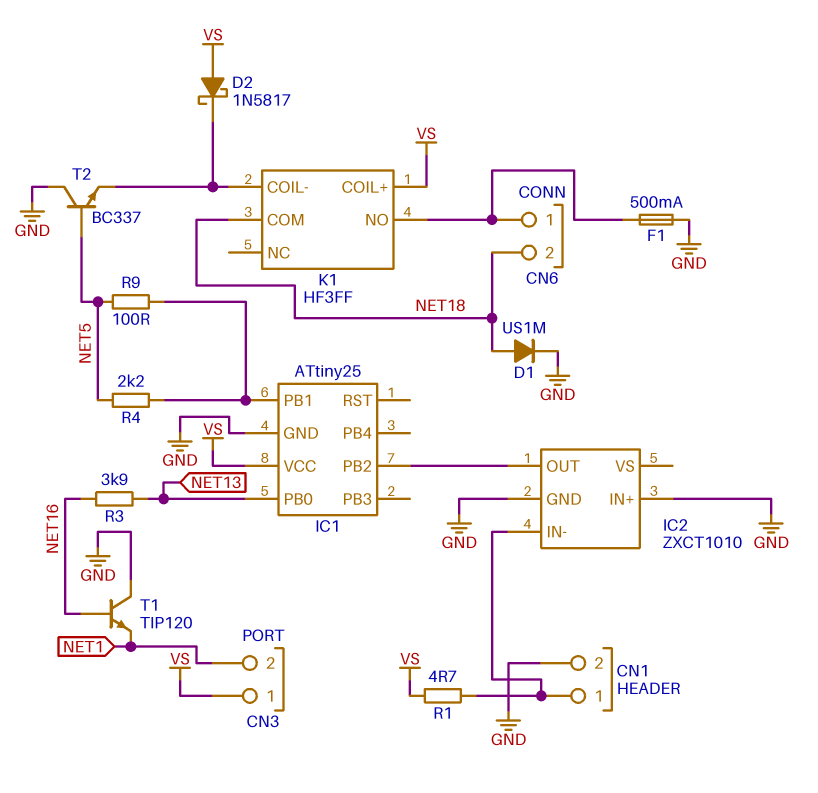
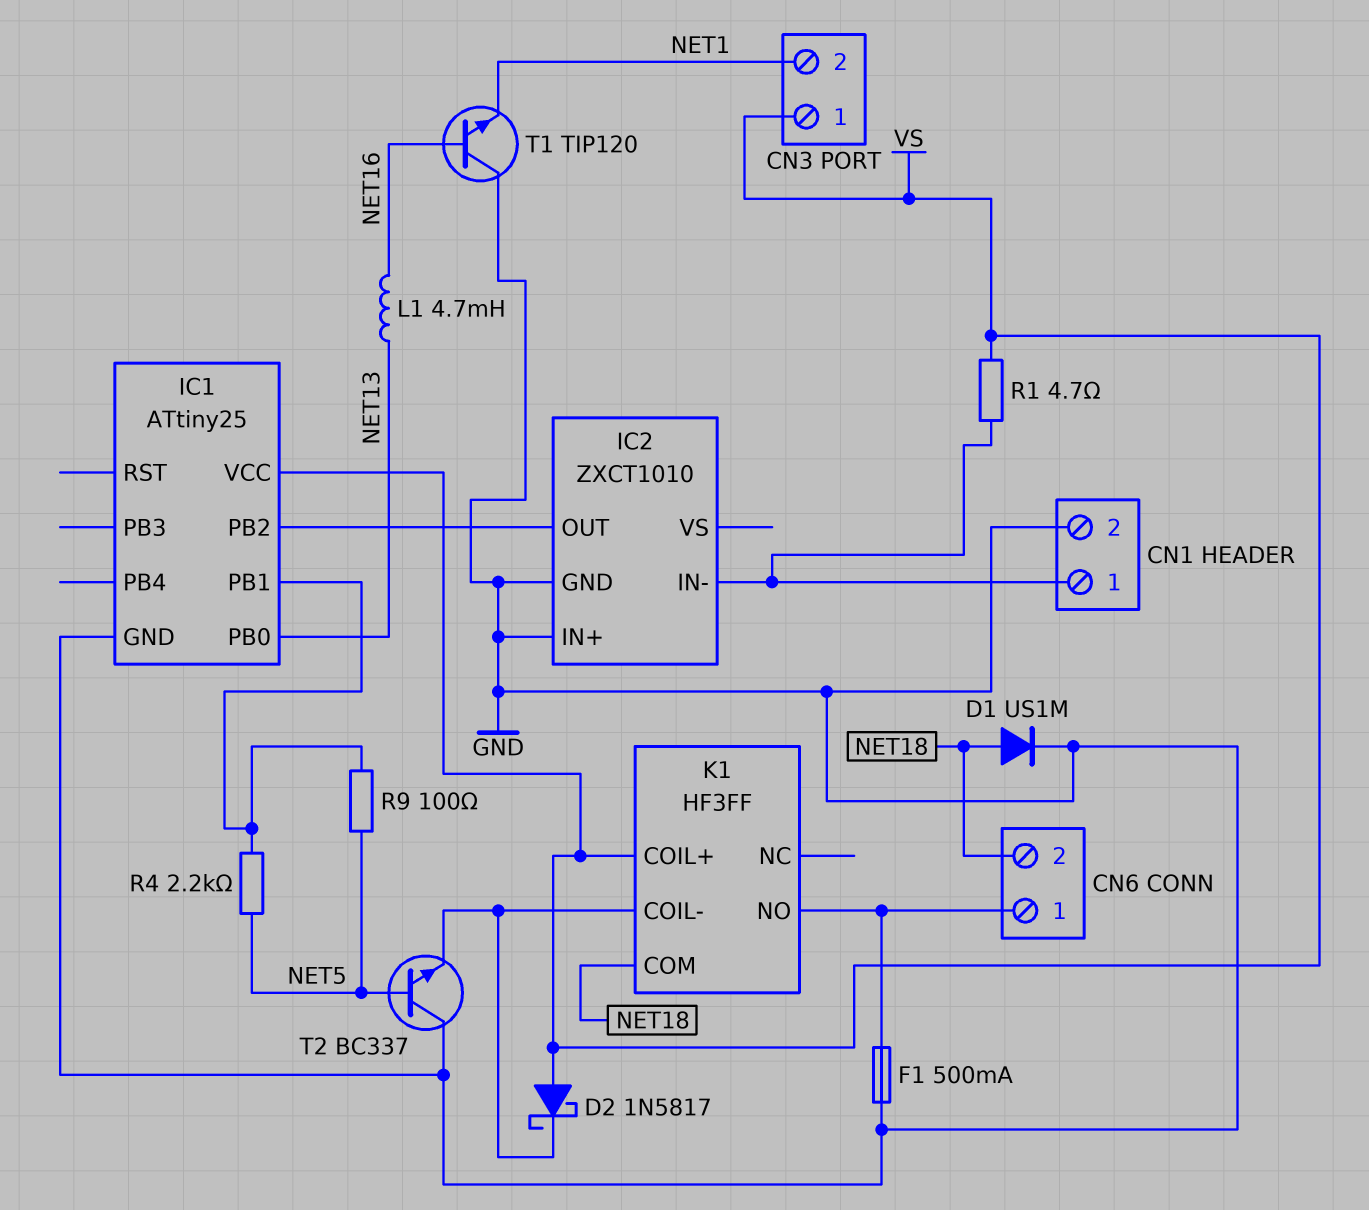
L1: none -> 4.7mH (NET13, NET16)
R3: 3.9k (NET13, NET16) -> none

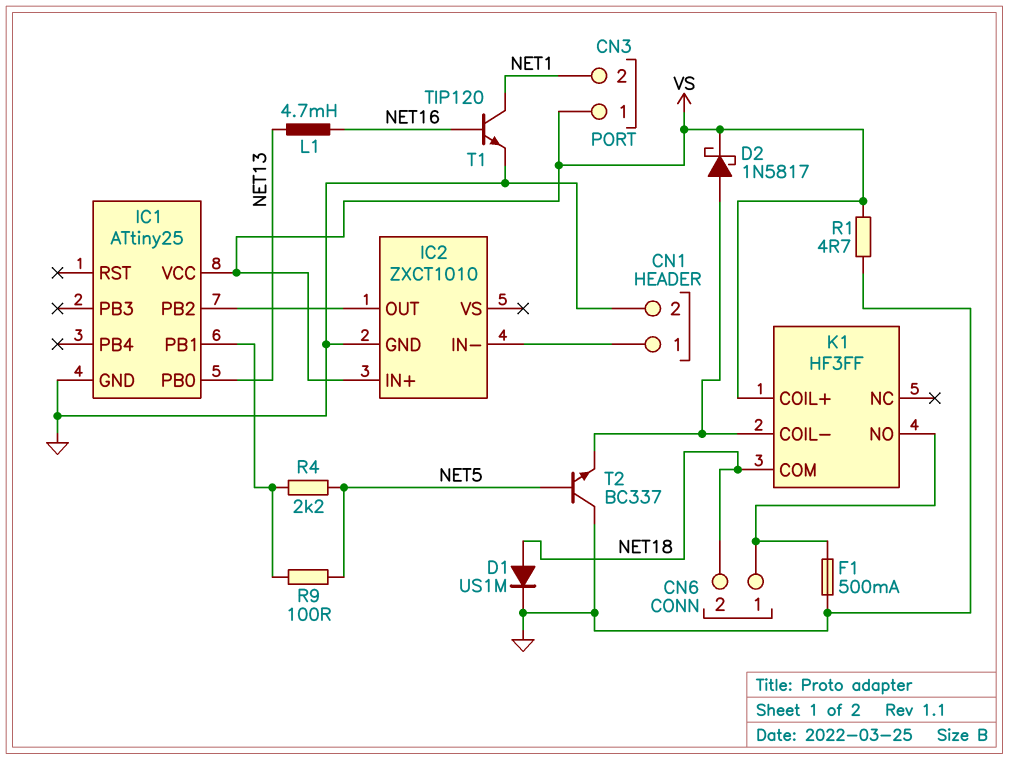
D2: schottky 1N5817 (A VS, K K1/COIL-) -> schottky 1N5817 (A K1/COIL-, K VS)
IC2 pin IN+: GND -> VS
R1: 4.7 (CN1/1, VS) -> 4.7 (GND, VS)
T1: NPN TIP120 (B NET16, C GND, E NET1) -> NPN TIP120 (B NET16, C NET1, E GND)

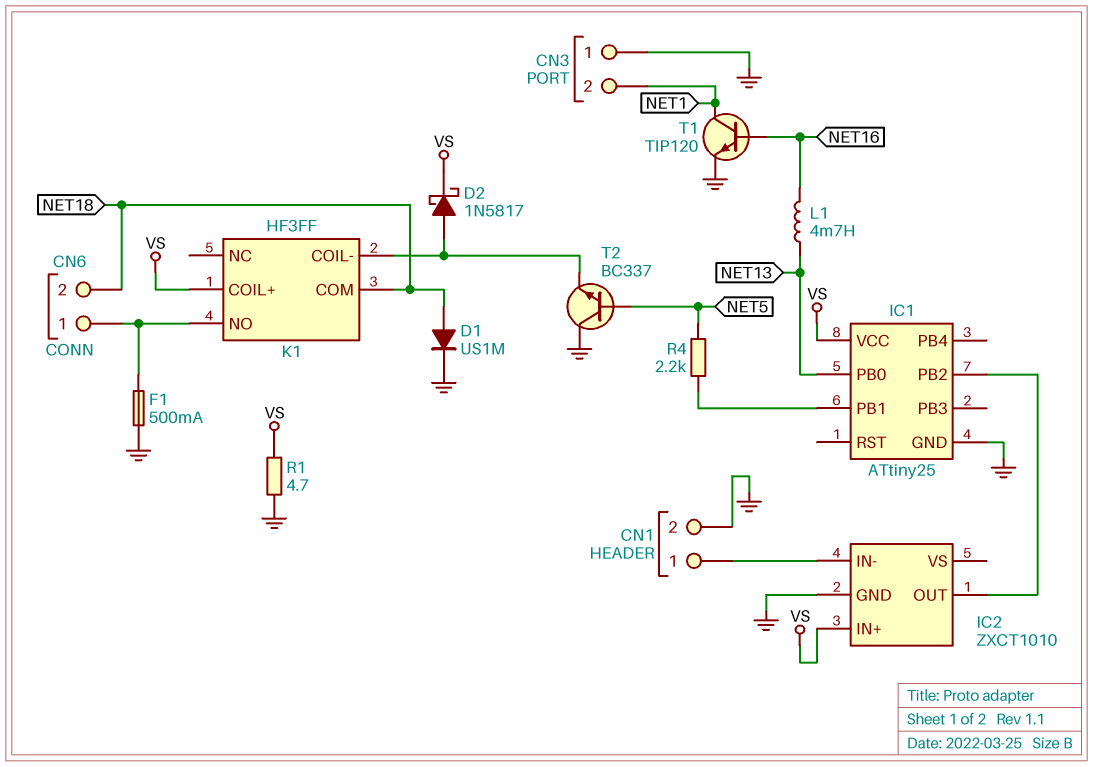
CN3 pin 1: VS -> GND
R9: 100 (IC1/PB1, NET5) -> none

